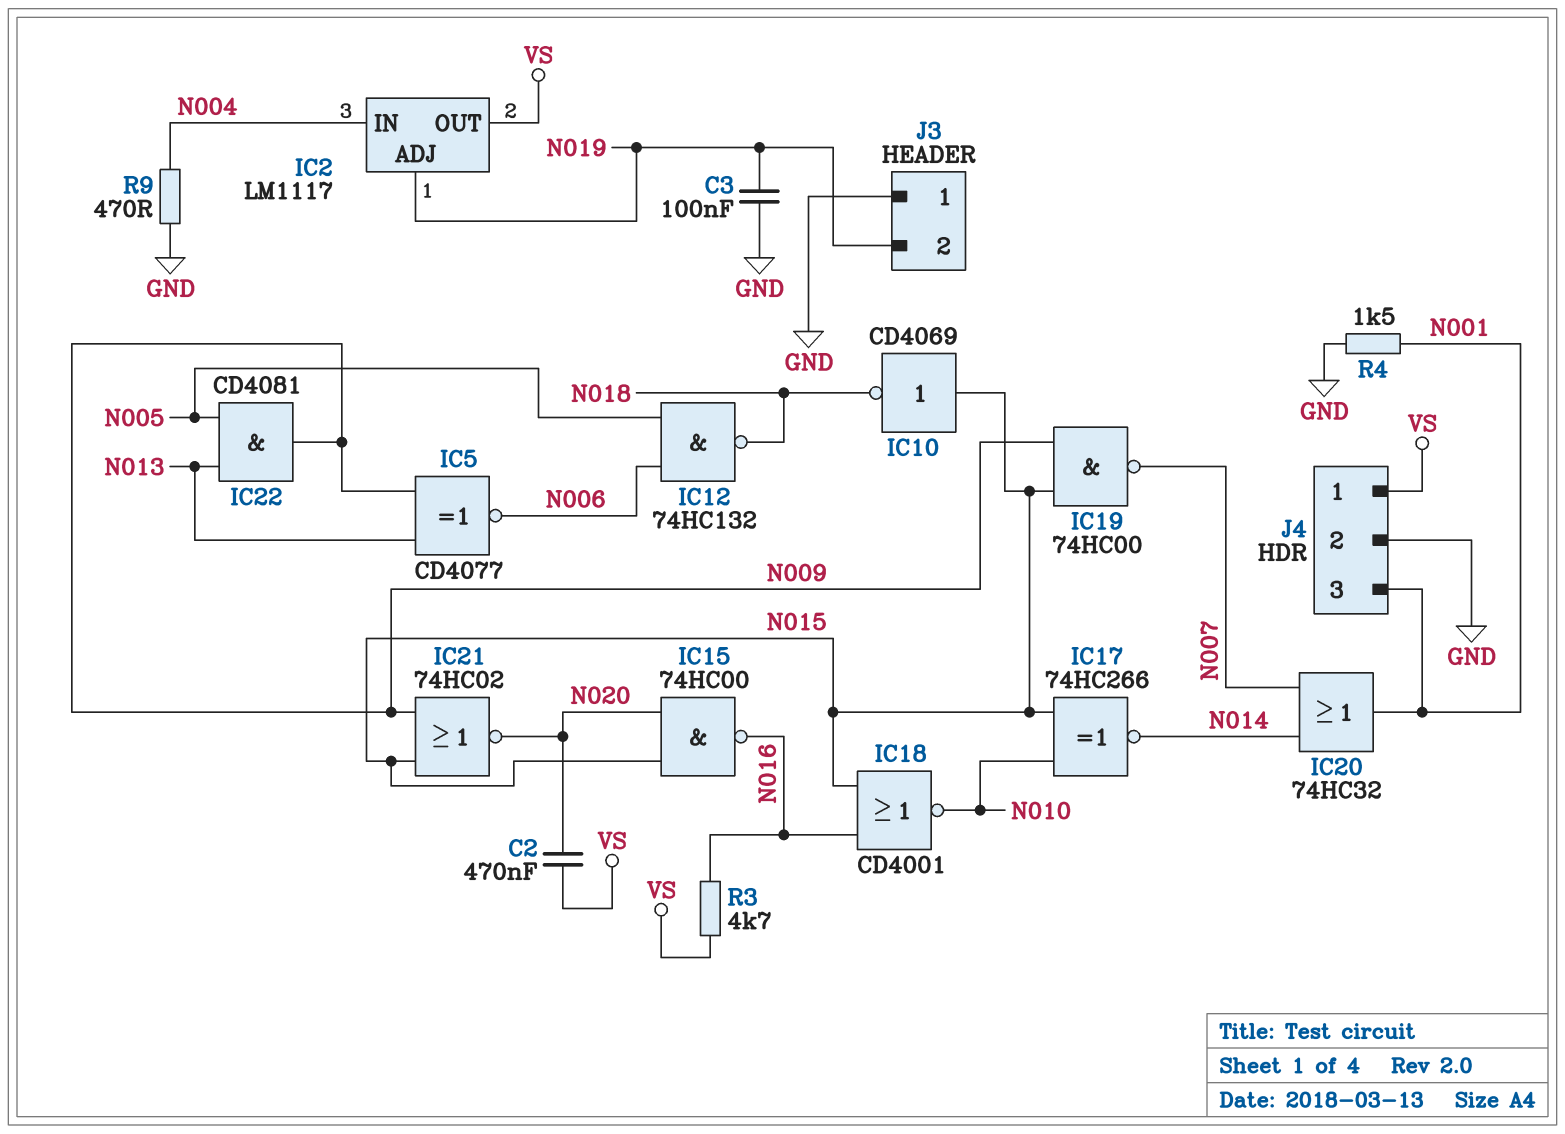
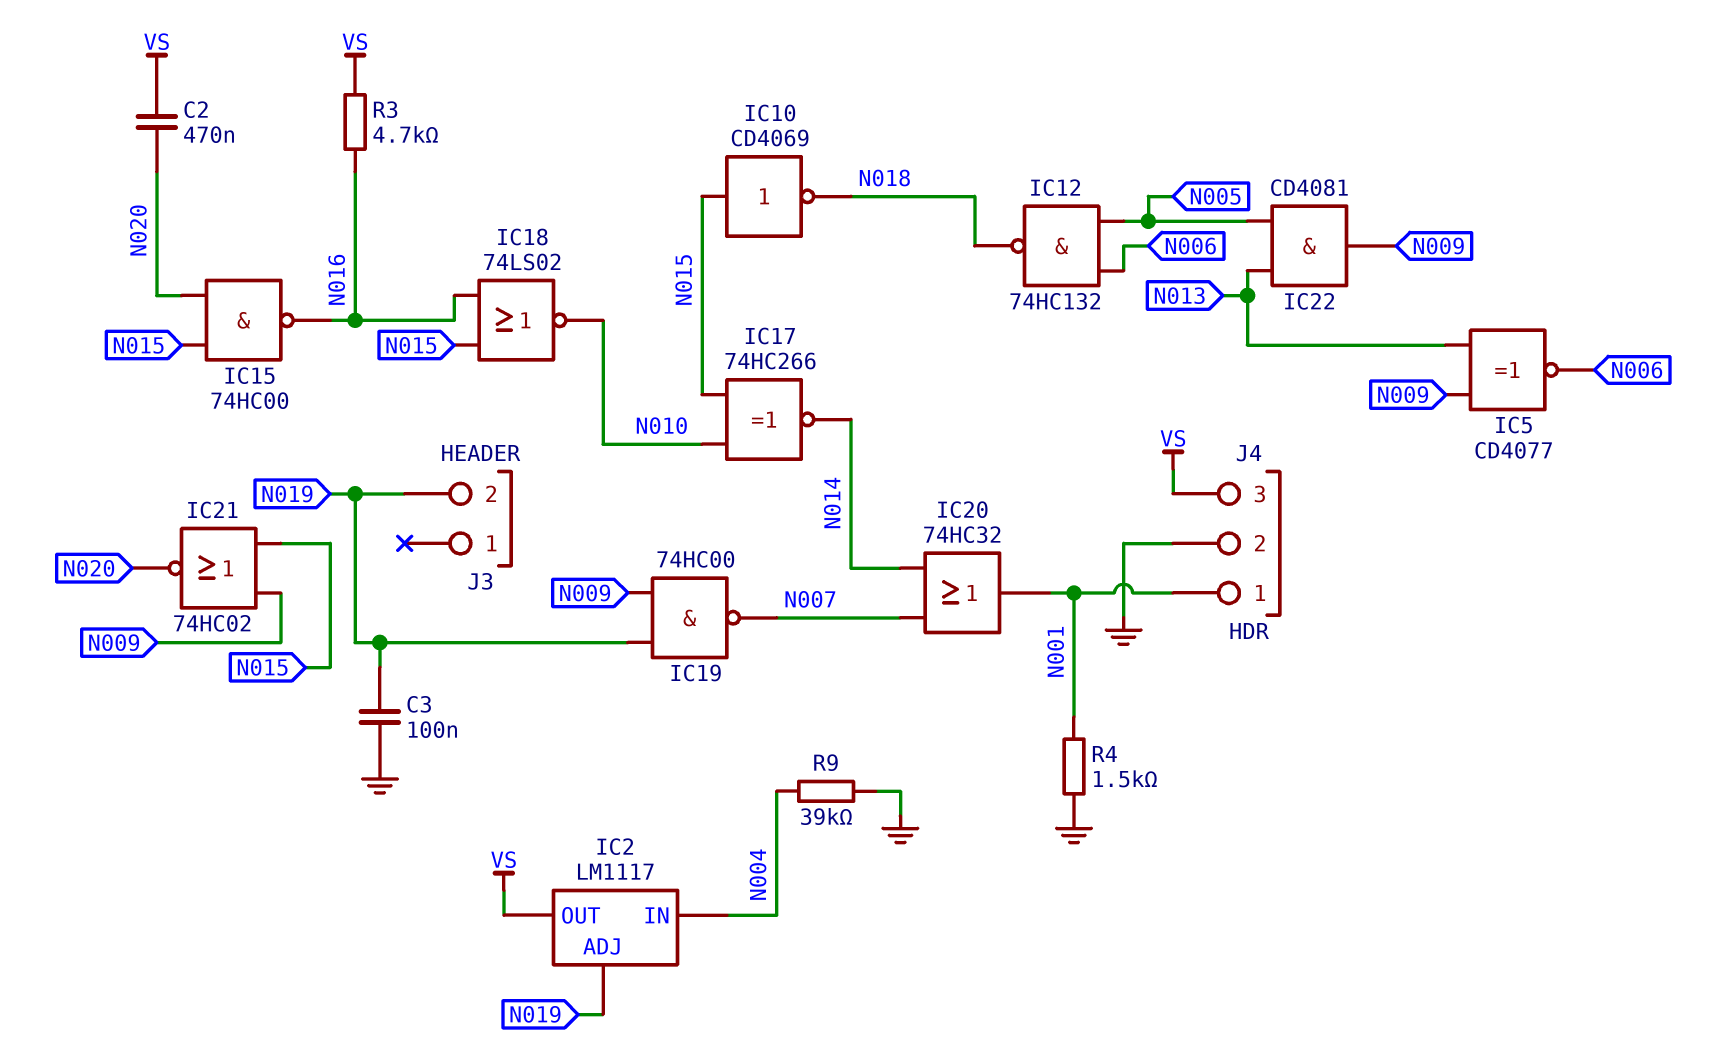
IC18: NOR CD4001 (in N015, in N016, out N010) -> NOR 74LS02 (in N015, in N016, out N010)
IC19: NAND 74HC00 (in N009, in N015, out N007) -> NAND 74HC00 (in N009, in N019, out N007)
J3 pin 1: GND -> none
J4 pin 1: VS -> N001
J4 pin 3: N001 -> VS
R9: 470 (GND, N004) -> 39k (GND, N004)

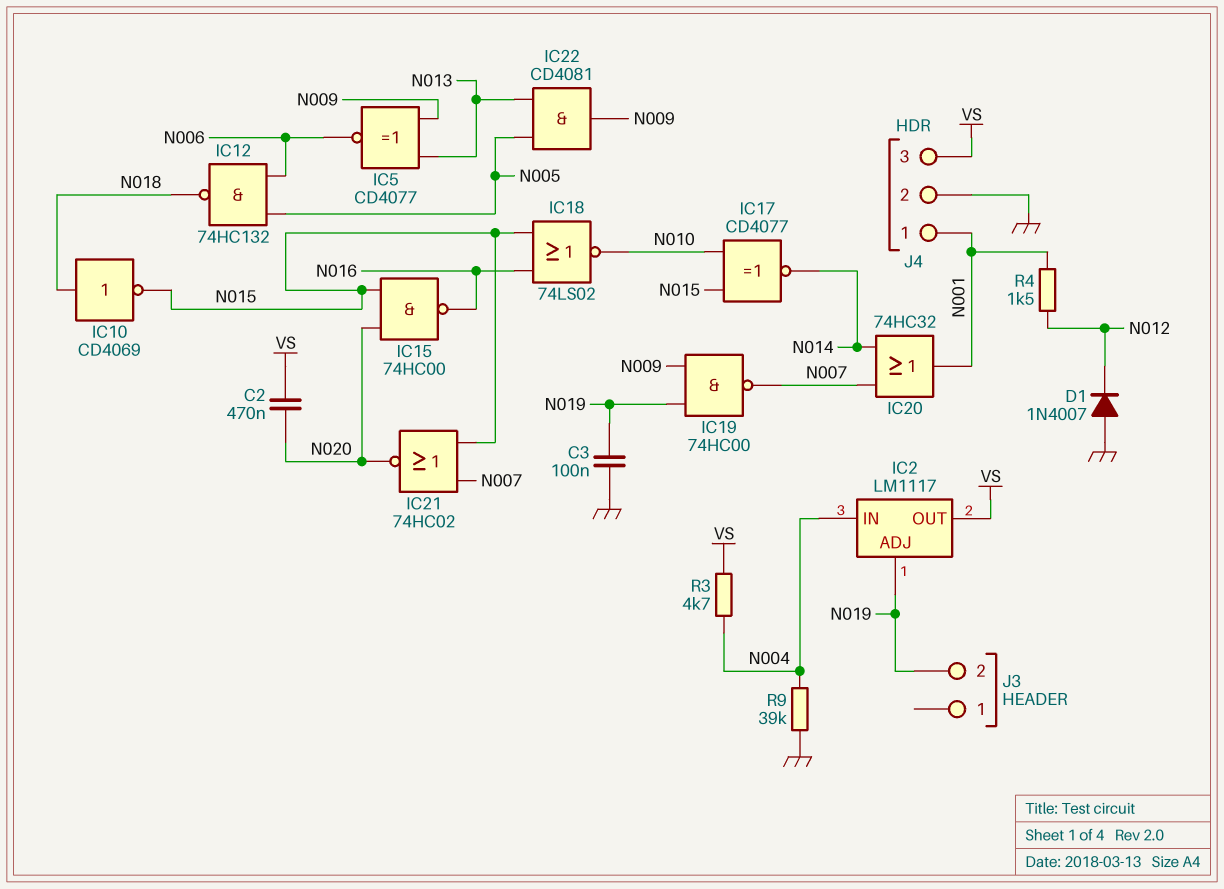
D1: none -> diode 1N4007 (A GND, K N012)
IC10: NOT CD4069 (in N015, out N018) -> NOT CD4069 (in N018, out N015)
IC17: XNOR 74HC266 (in N010, in N015, out N014) -> XNOR CD4077 (in N010, in N015, out N014)
IC21: NOR 74HC02 (in N009, in N015, out N020) -> NOR 74HC02 (in N007, in N015, out N020)
R3: 4.7k (N016, VS) -> 4.7k (N004, VS)
R4: 1.5k (GND, N001) -> 1.5k (N001, N012)

